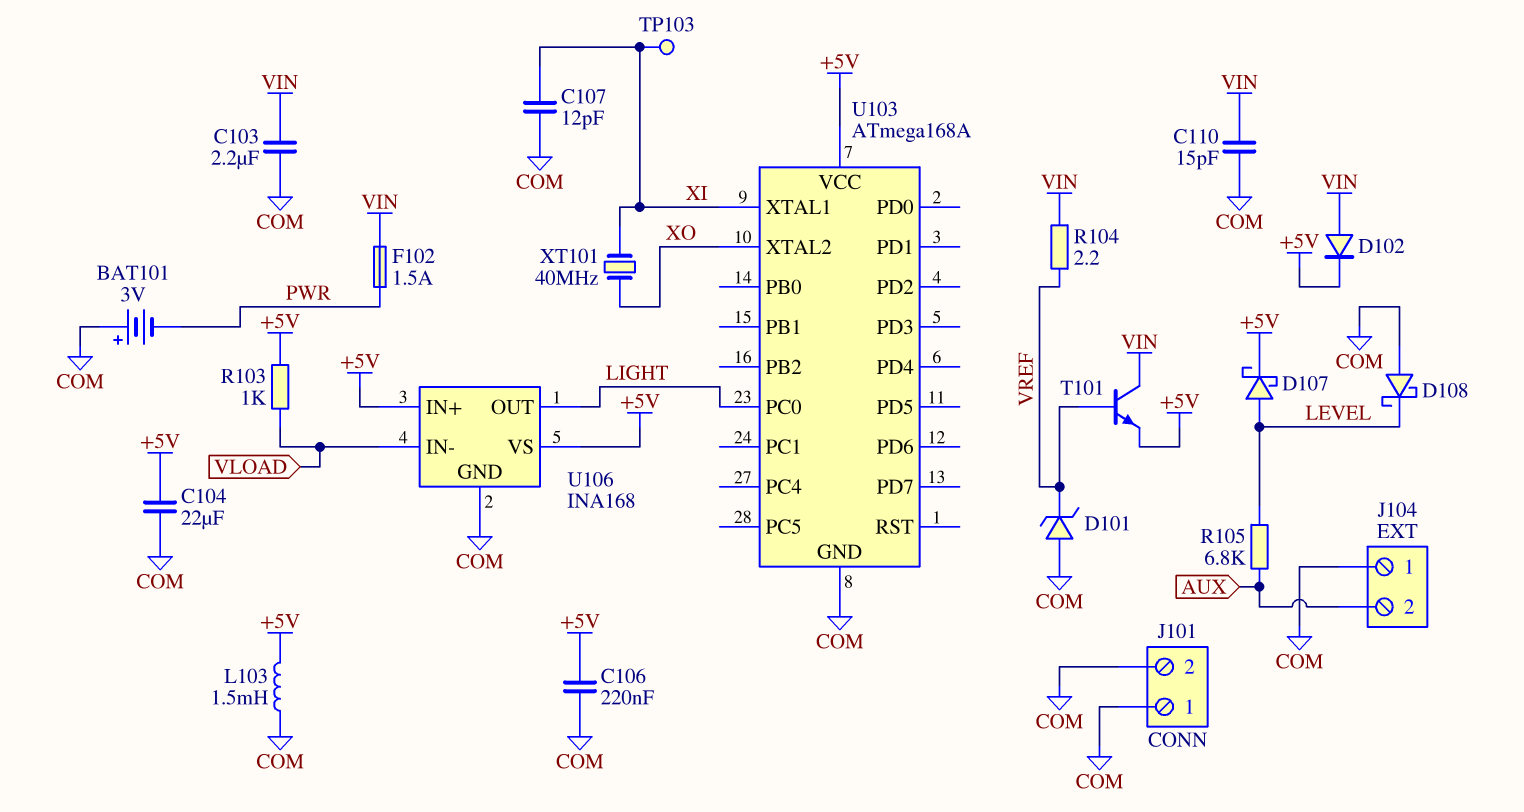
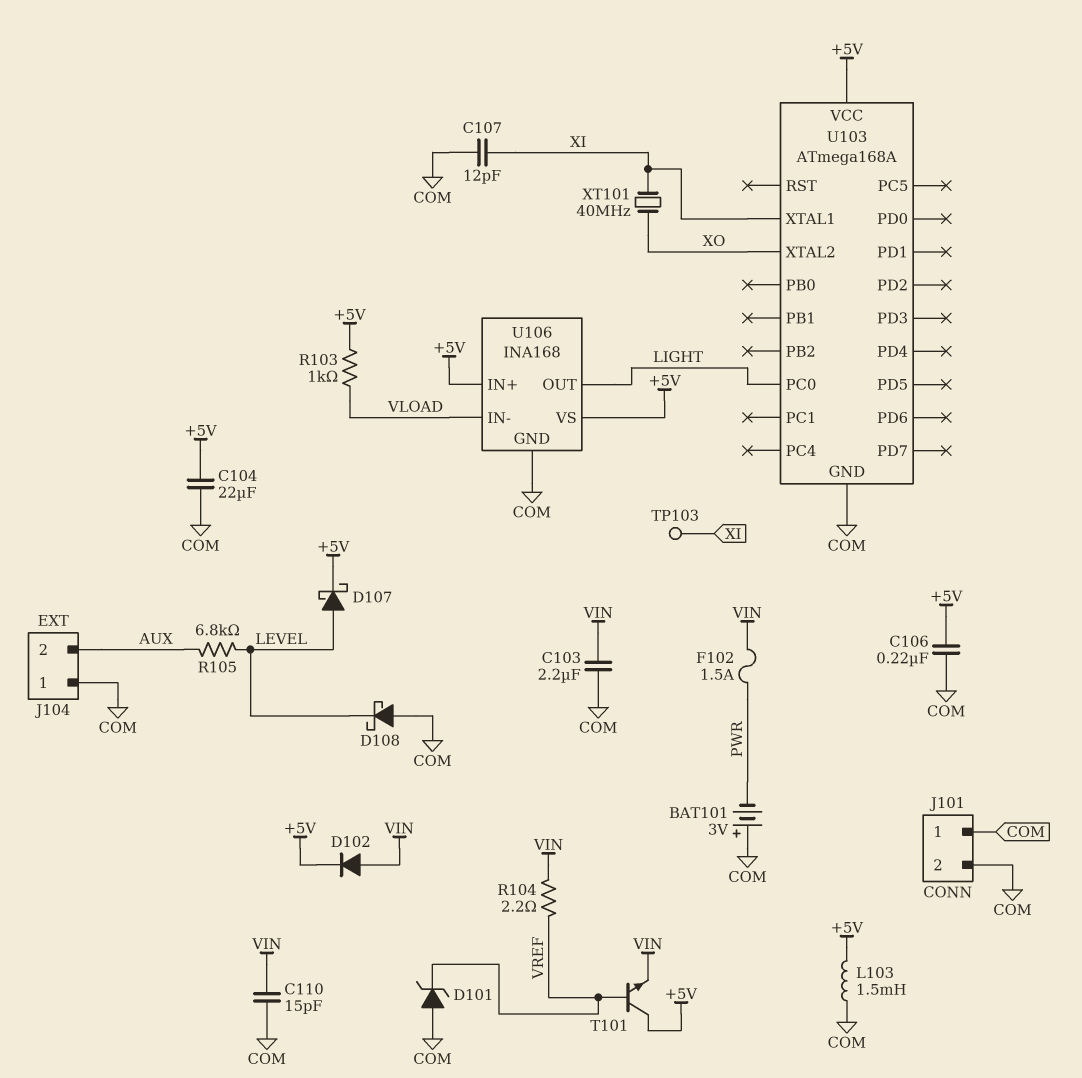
T101: NPN (B VREF, C VIN, E +5V) -> NPN (B VREF, C +5V, E VIN)

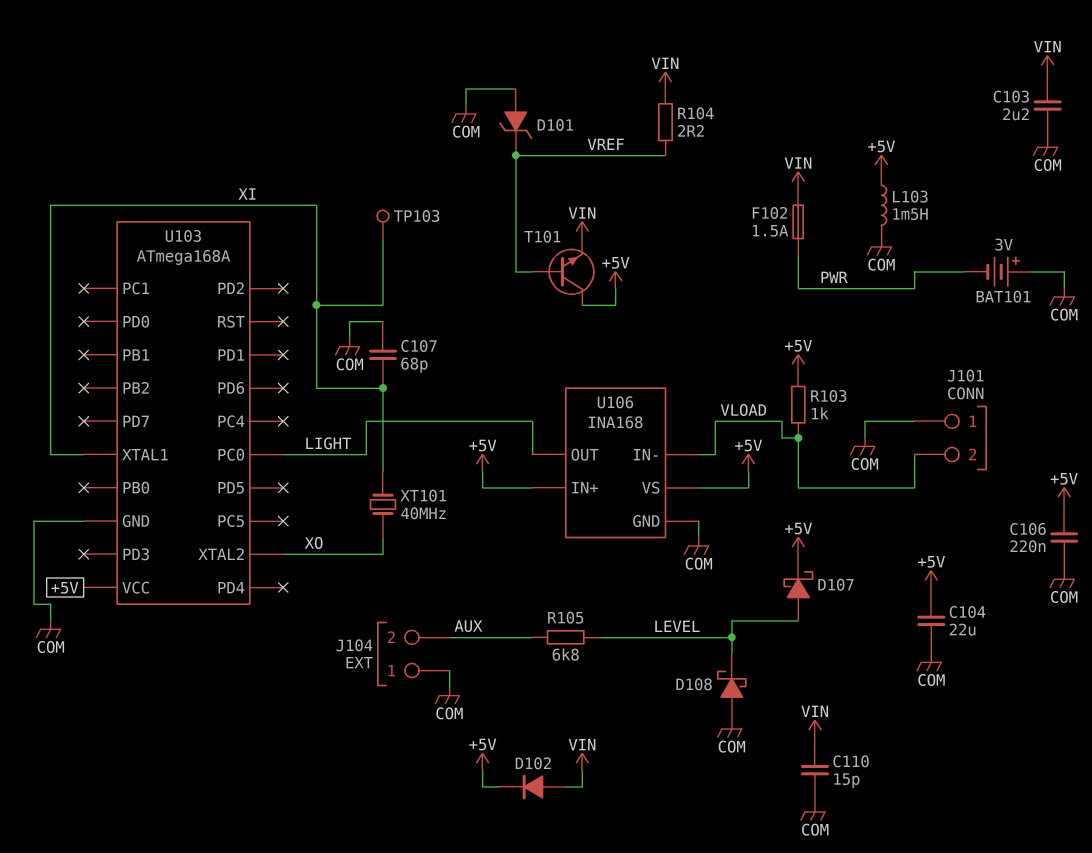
C107: 12pF (COM, XI) -> 68pF (COM, XI)
J101 pin 2: COM -> VLOAD

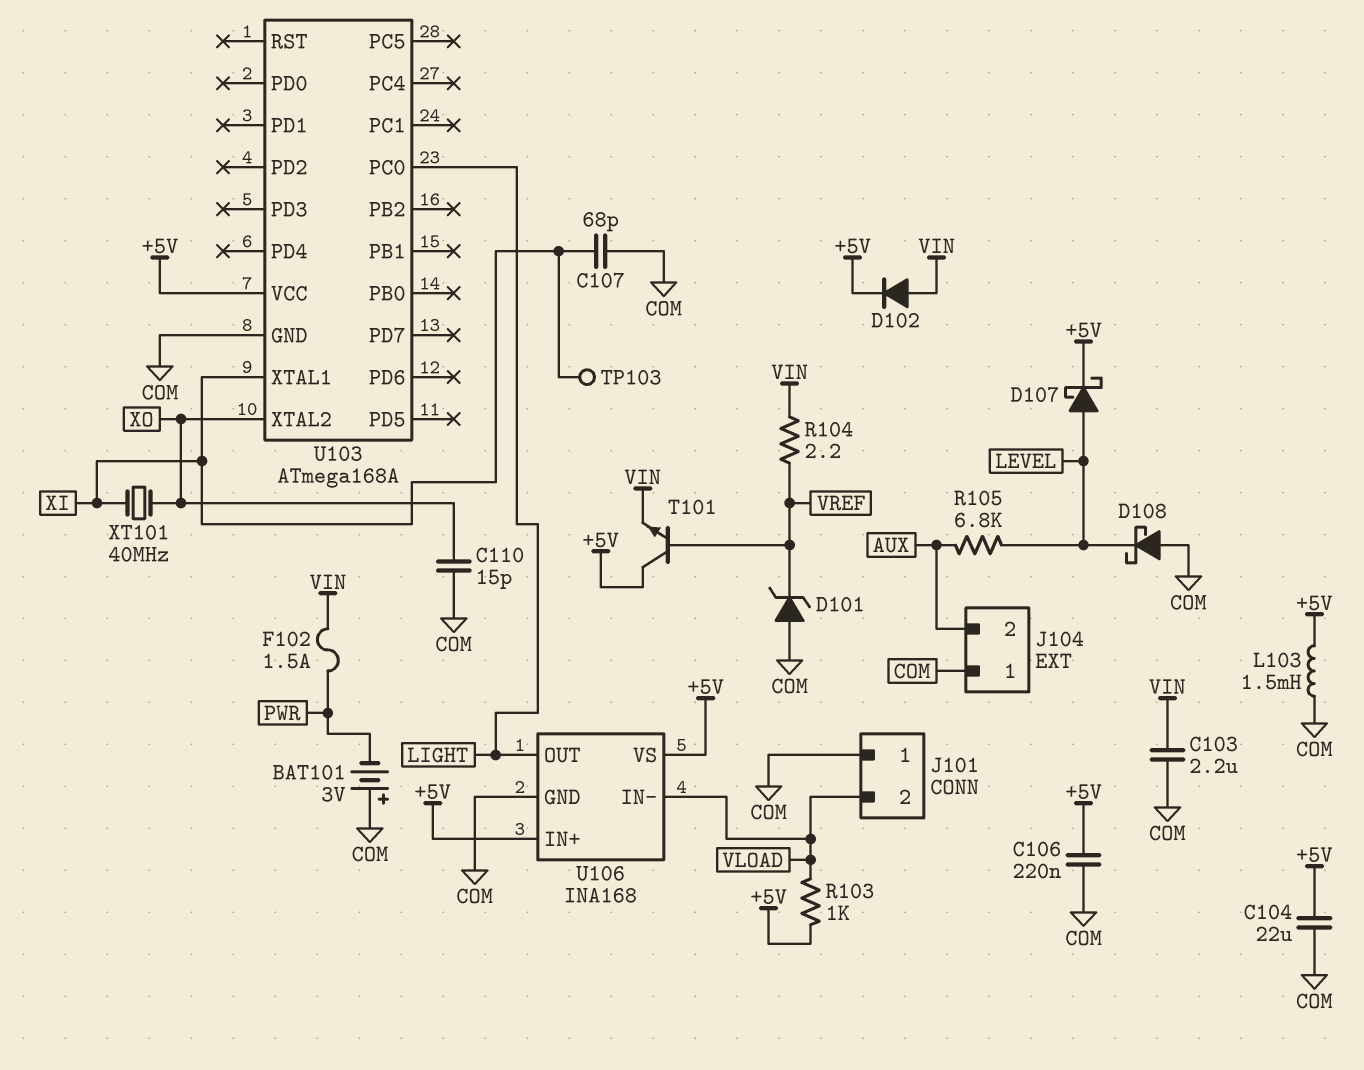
C110: 15pF (COM, VIN) -> 15pF (COM, XO)

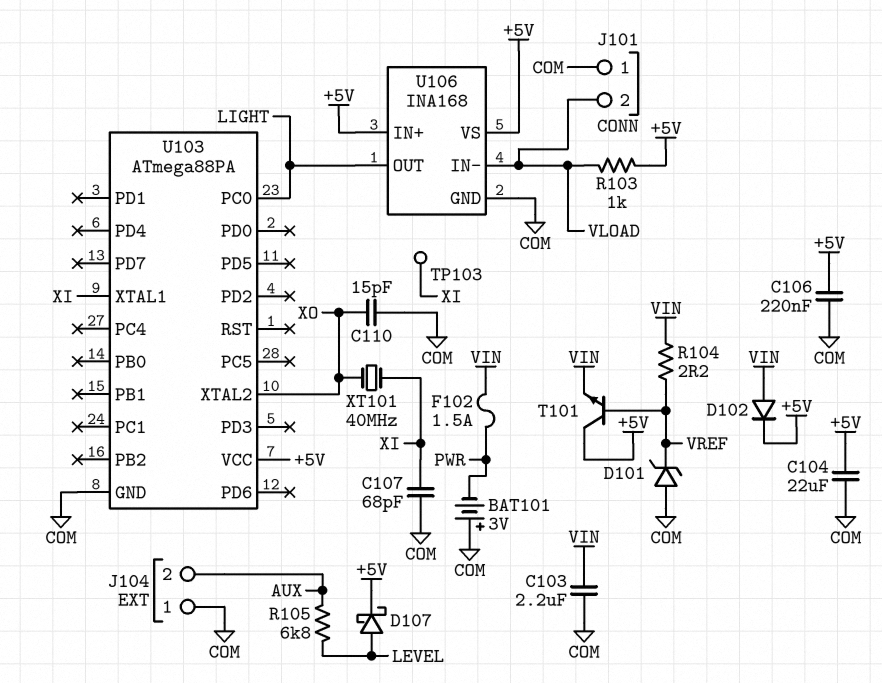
D108: schottky (A COM, K LEVEL) -> none
L103: 1.5mH (+5V, COM) -> none
U103: ATmega168A -> ATmega88PA

